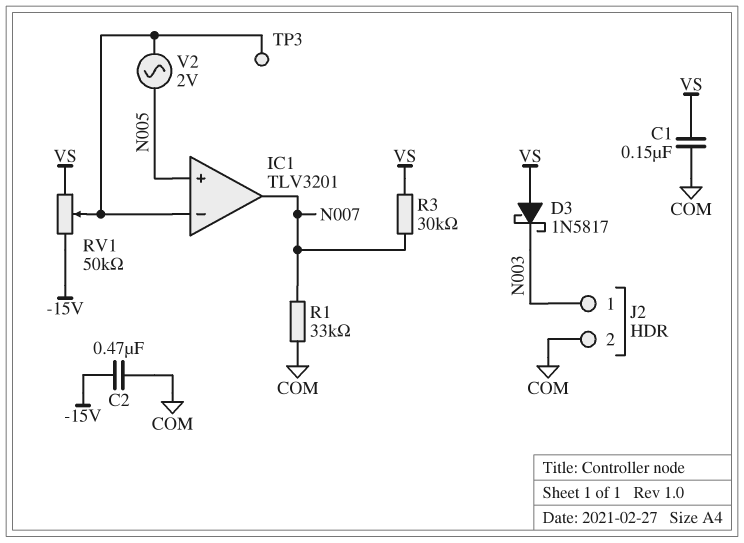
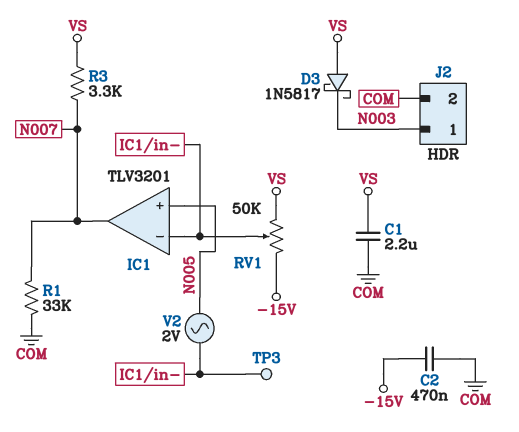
C1: 150nF (COM, VS) -> 2.2uF (COM, VS)
R3: 30k (N007, VS) -> 3.3k (N007, VS)

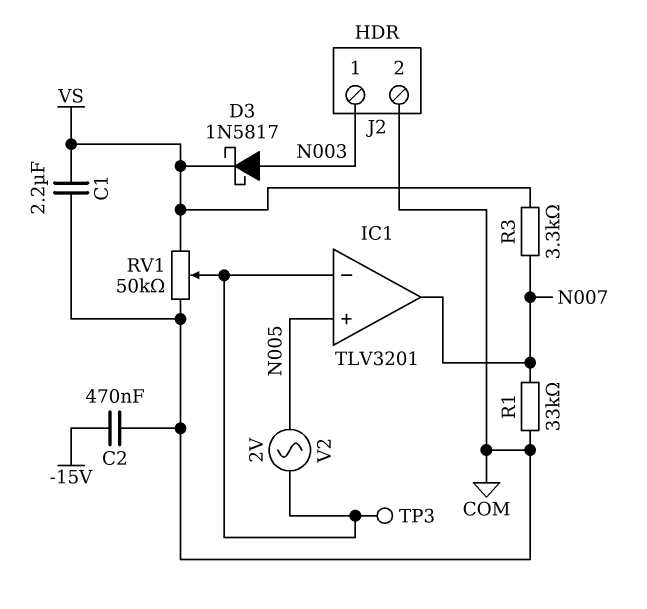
D3: schottky 1N5817 (A VS, K N003) -> schottky 1N5817 (A N003, K VS)
RV1: 50k (-15V, VS, wiper IC1/in-) -> 50k (COM, VS, wiper IC1/in-)

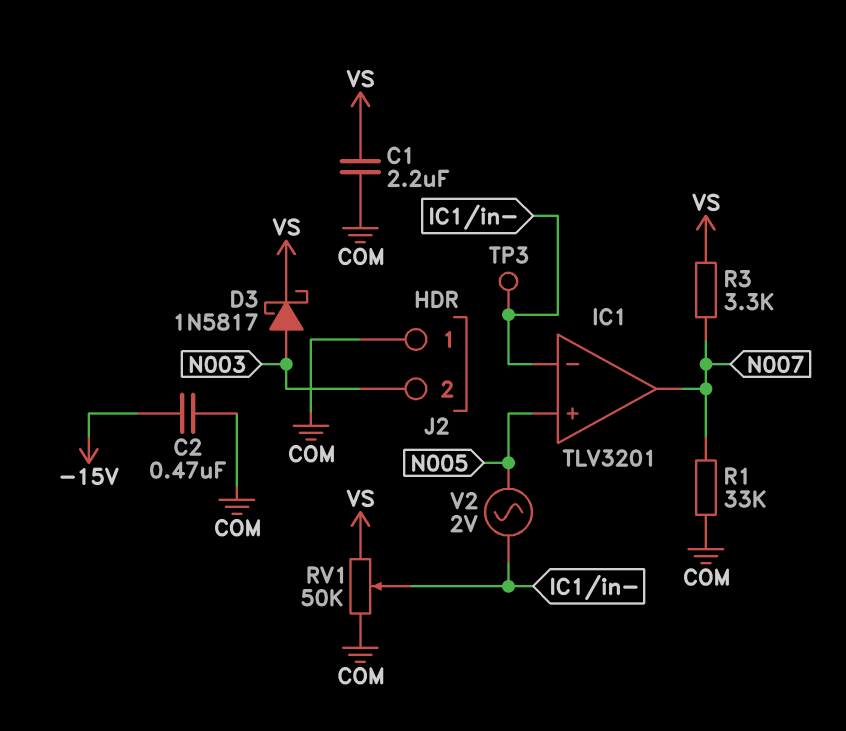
J2 pin 1: N003 -> COM
J2 pin 2: COM -> N003

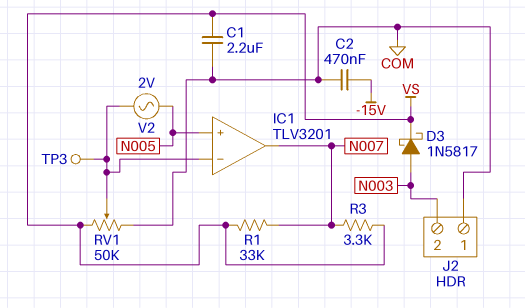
R1: 33k (COM, N007) -> 33k (N007, VS)

